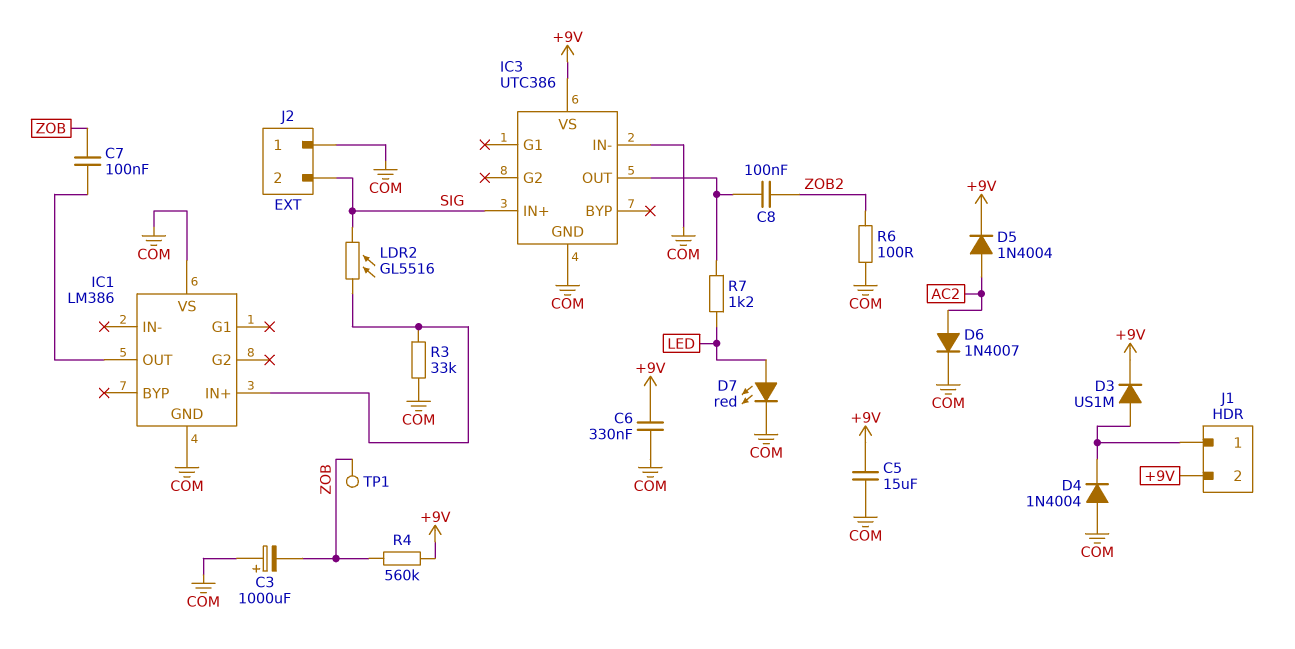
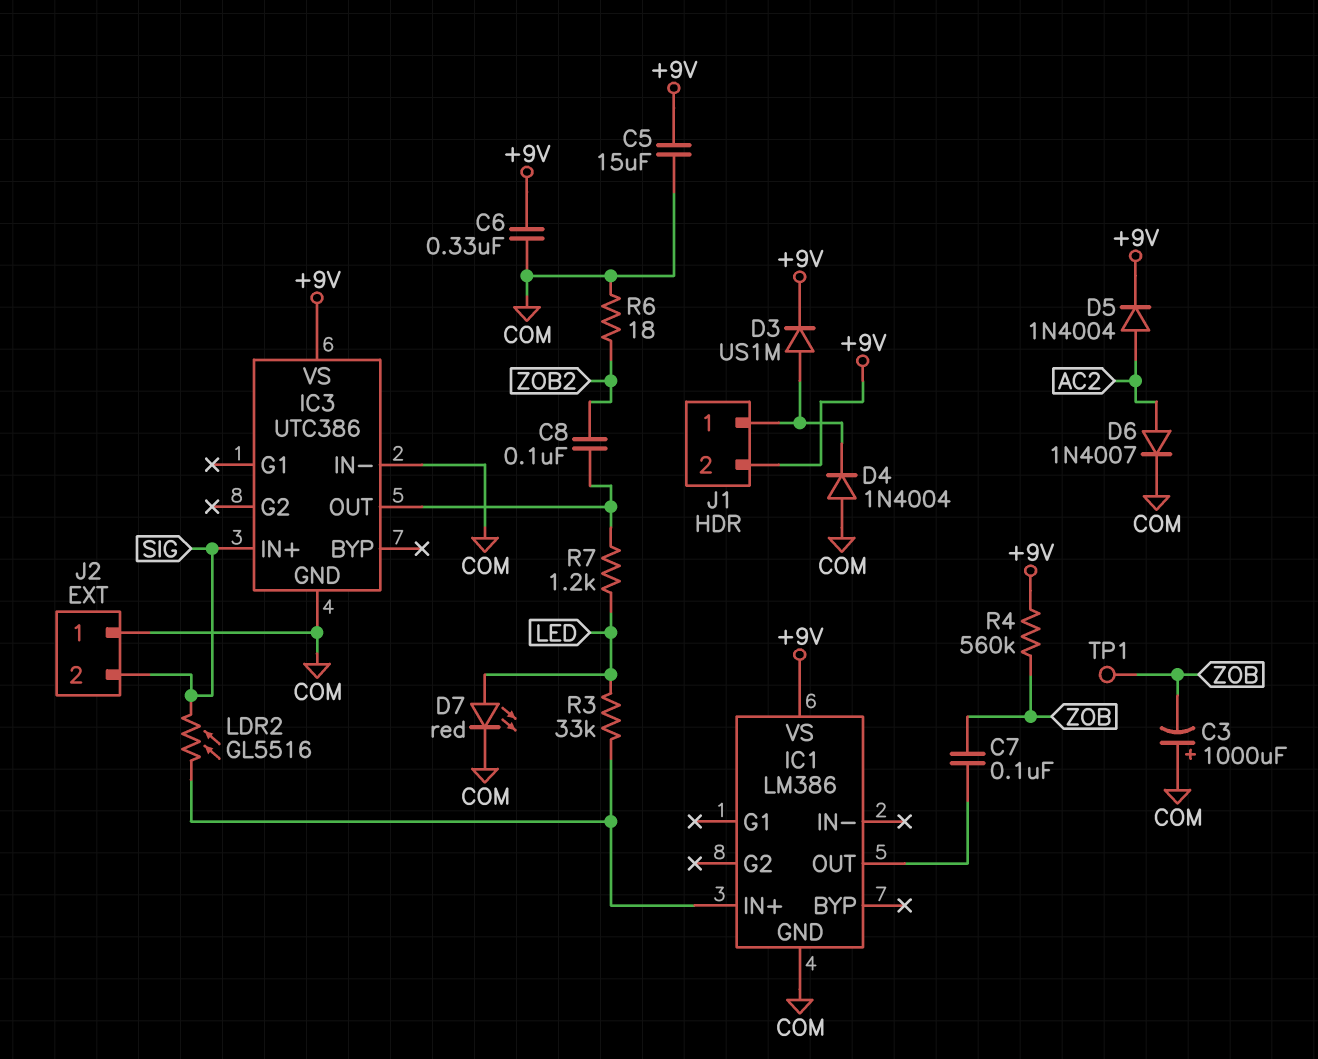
IC1 pin VS: COM -> +9V
R3: 33k (COM, IC1/IN+) -> 33k (IC1/IN+, LED)
R6: 100 (COM, ZOB2) -> 18 (COM, ZOB2)

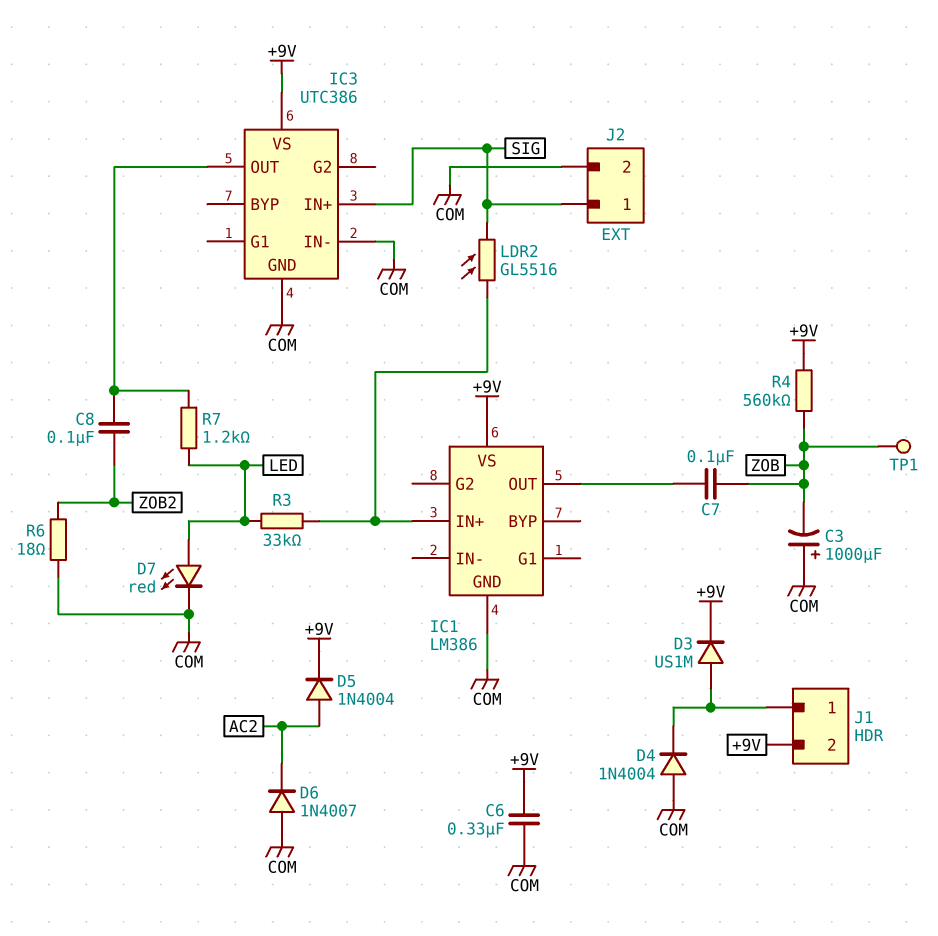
C5: 15uF (+9V, COM) -> none
D6: diode 1N4007 (A AC2, K COM) -> diode 1N4007 (A COM, K AC2)
J2 pin 1: COM -> SIG
J2 pin 2: SIG -> COM

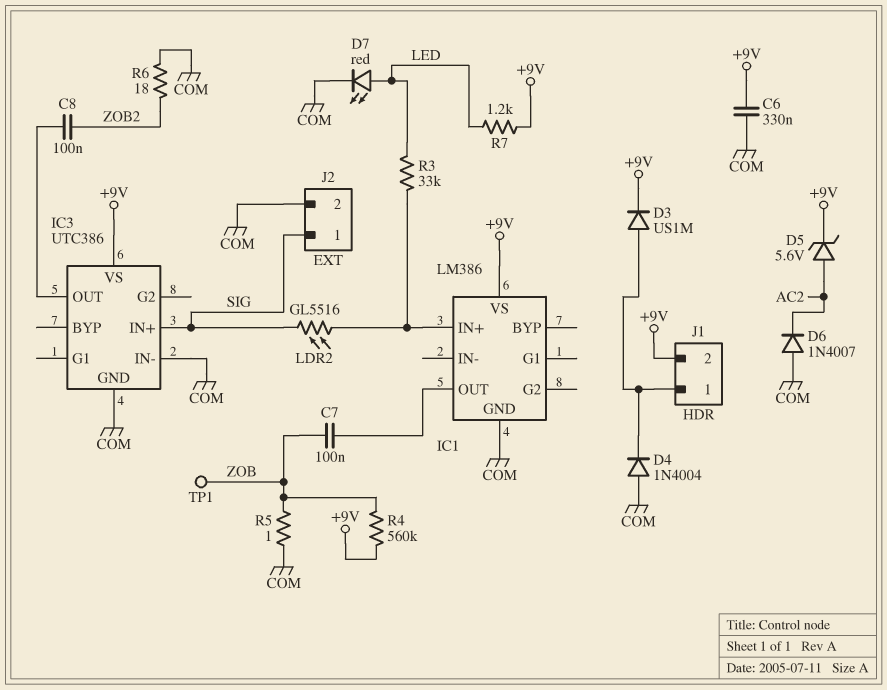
C3: 1000uF (plus COM, minus ZOB) -> none
D5: diode 1N4004 (A AC2, K +9V) -> zener 5.6V (A AC2, K +9V)
R5: none -> 1 (COM, ZOB)
R7: 1.2k (IC3/OUT, LED) -> 1.2k (+9V, LED)

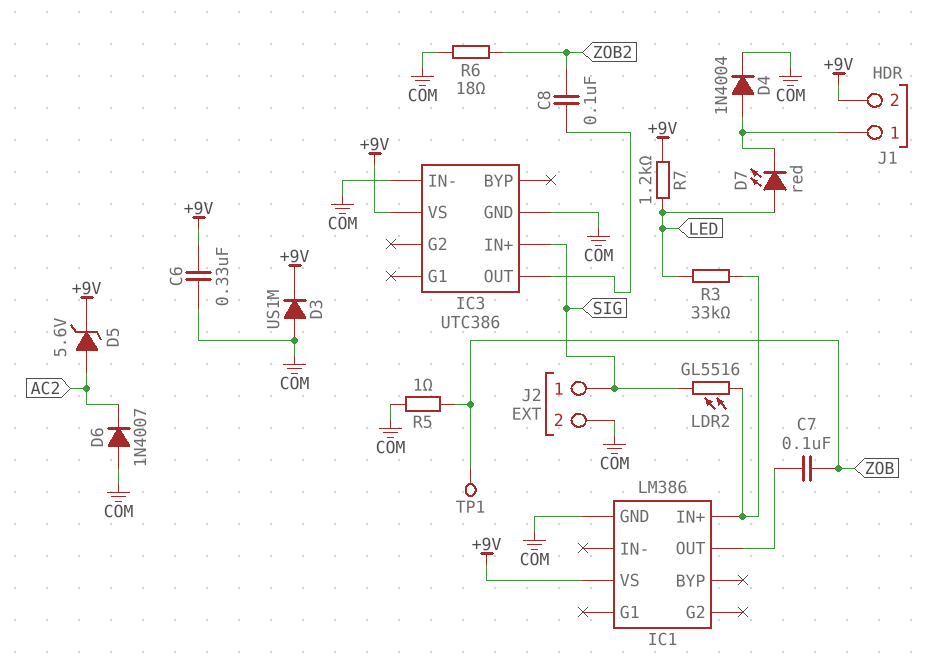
D3: diode US1M (A J1/1, K +9V) -> diode US1M (A COM, K +9V)
D4: diode 1N4004 (A COM, K J1/1) -> diode 1N4004 (A J1/1, K COM)
D7: LED red (A LED, K COM) -> LED red (A LED, K J1/1)
R4: 560k (+9V, ZOB) -> none

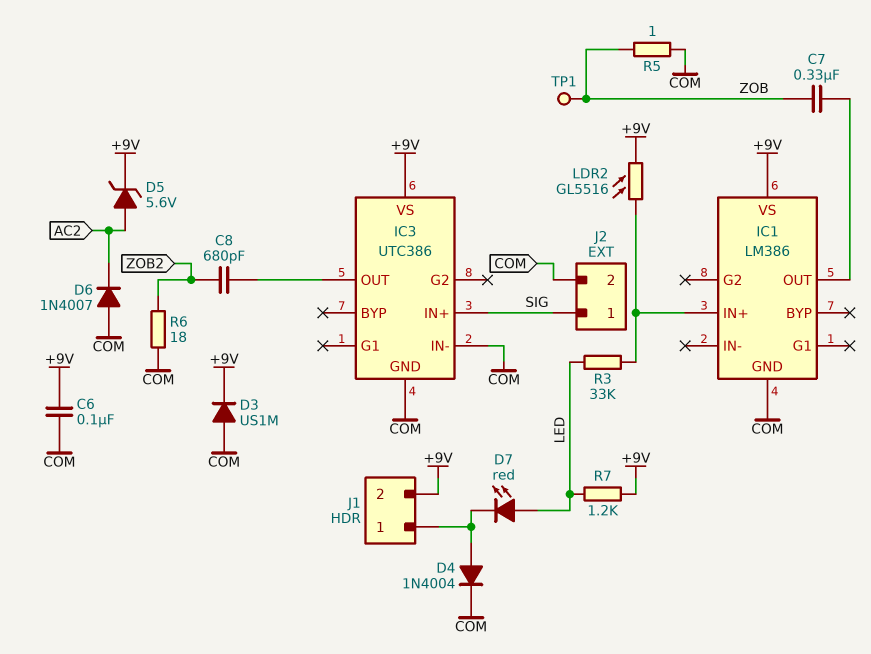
C6: 330nF (+9V, COM) -> 100nF (+9V, COM)
C7: 100nF (IC1/OUT, ZOB) -> 330nF (IC1/OUT, ZOB)
C8: 100nF (IC3/OUT, ZOB2) -> 680pF (IC3/OUT, ZOB2)
LDR2: GL5516 (IC1/IN+, SIG) -> GL5516 (+9V, IC1/IN+)

